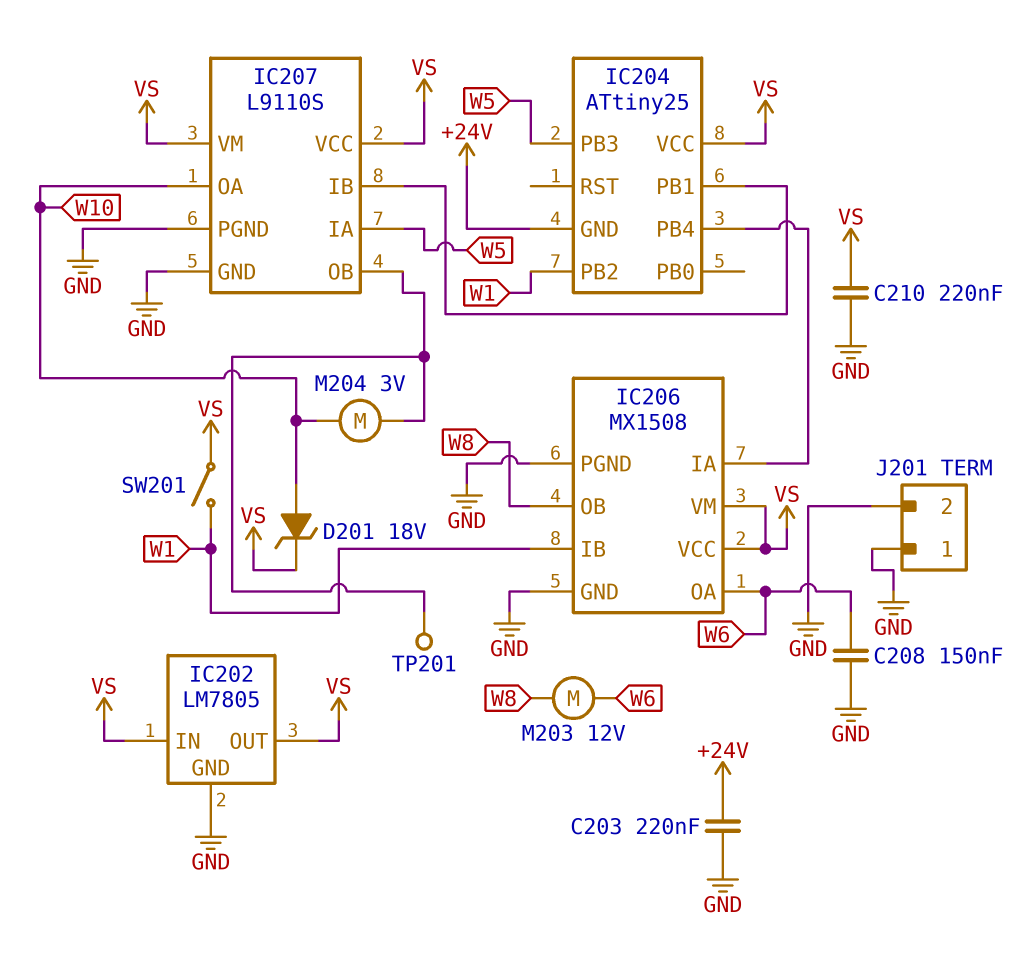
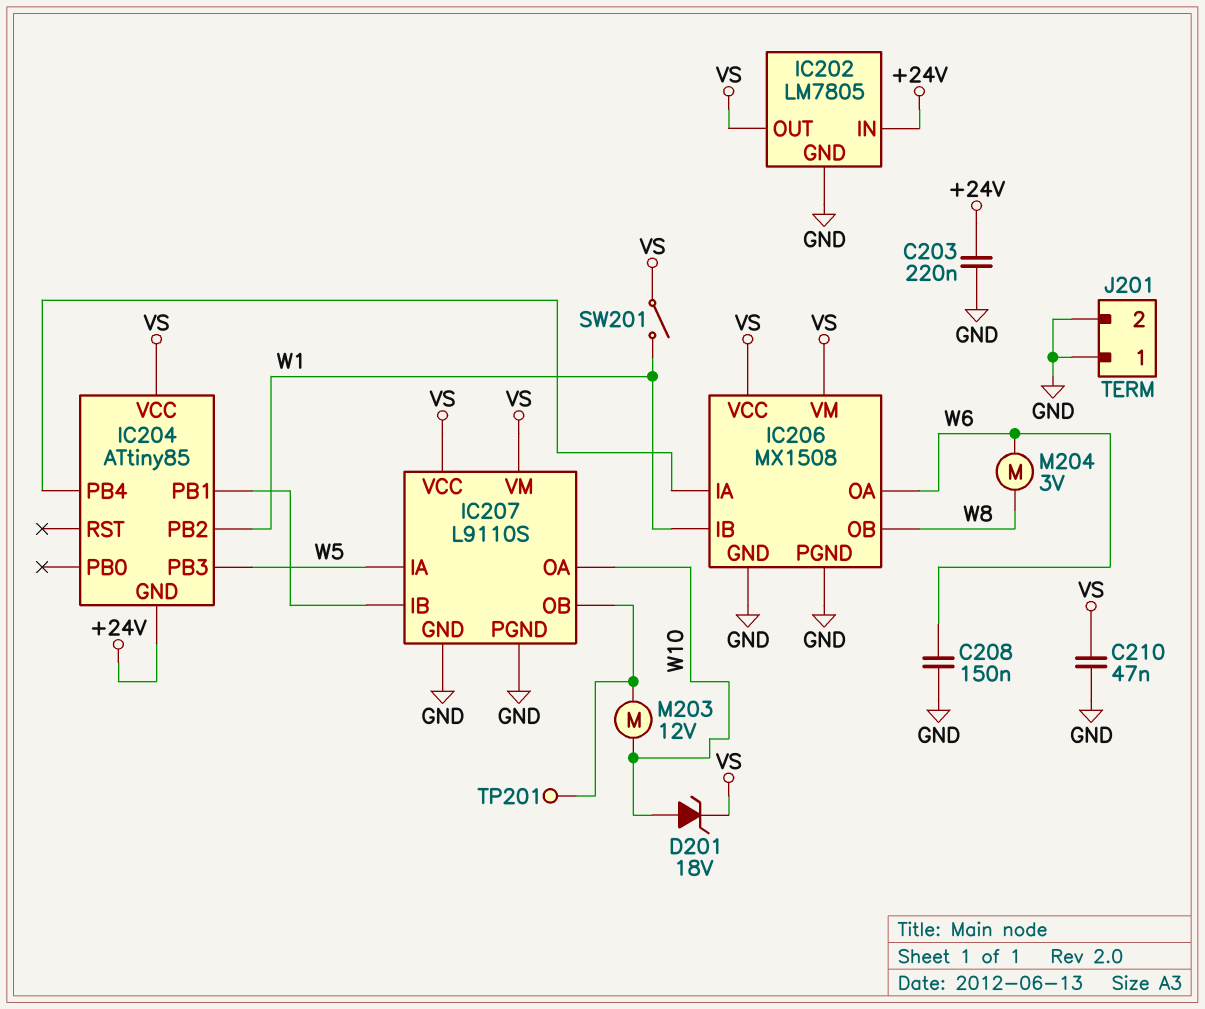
C210: 220nF (GND, VS) -> 47nF (GND, VS)
IC202 pin IN: VS -> +24V
IC204: ATtiny25 -> ATtiny85
M203: motor 12V (W6, W8) -> motor 12V (IC207/OB, W10)
M204: motor 3V (IC207/OB, W10) -> motor 3V (W6, W8)

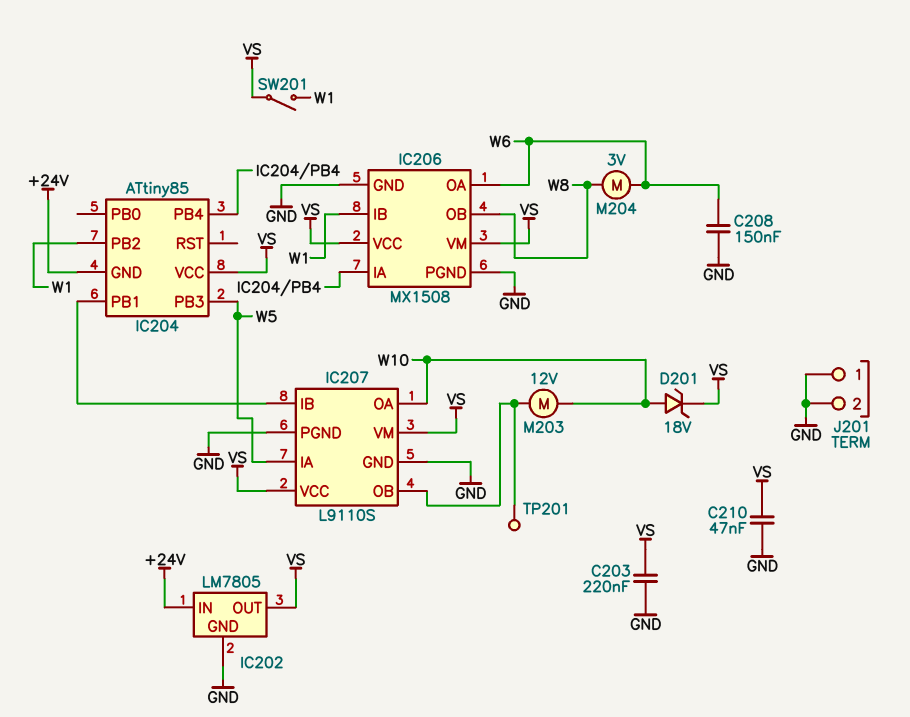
C203: 220nF (+24V, GND) -> 220nF (GND, VS)

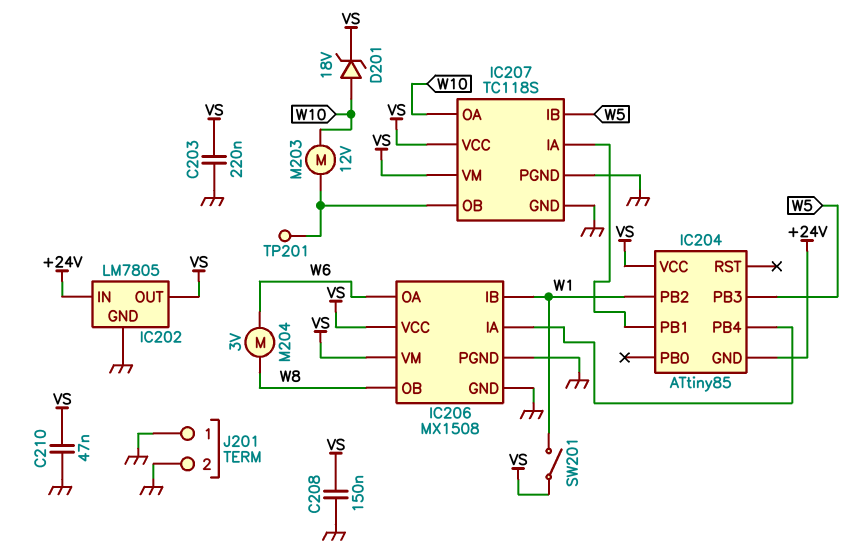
C208: 150nF (GND, W6) -> 150nF (GND, VS)
IC207: L9110S -> TC118S
IC207 pin IA: W5 -> IC204/PB1
IC207 pin IB: IC204/PB1 -> W5

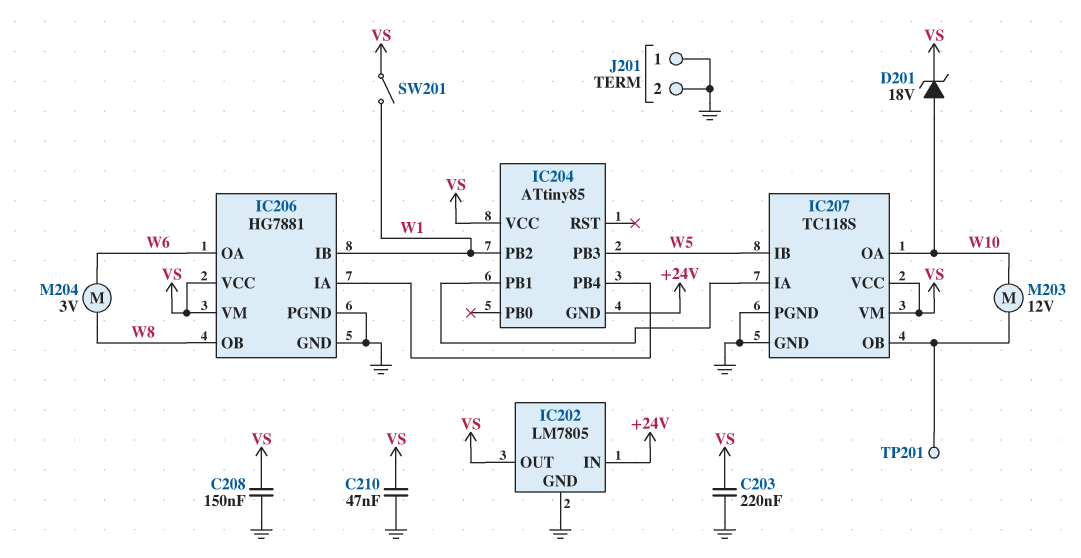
IC206: MX1508 -> HG7881

